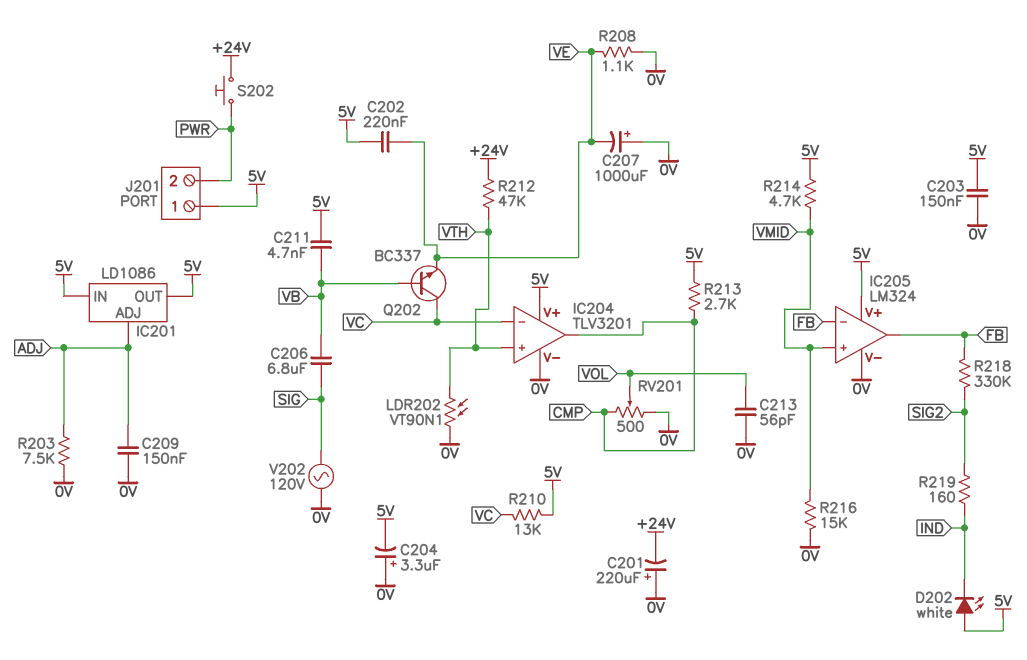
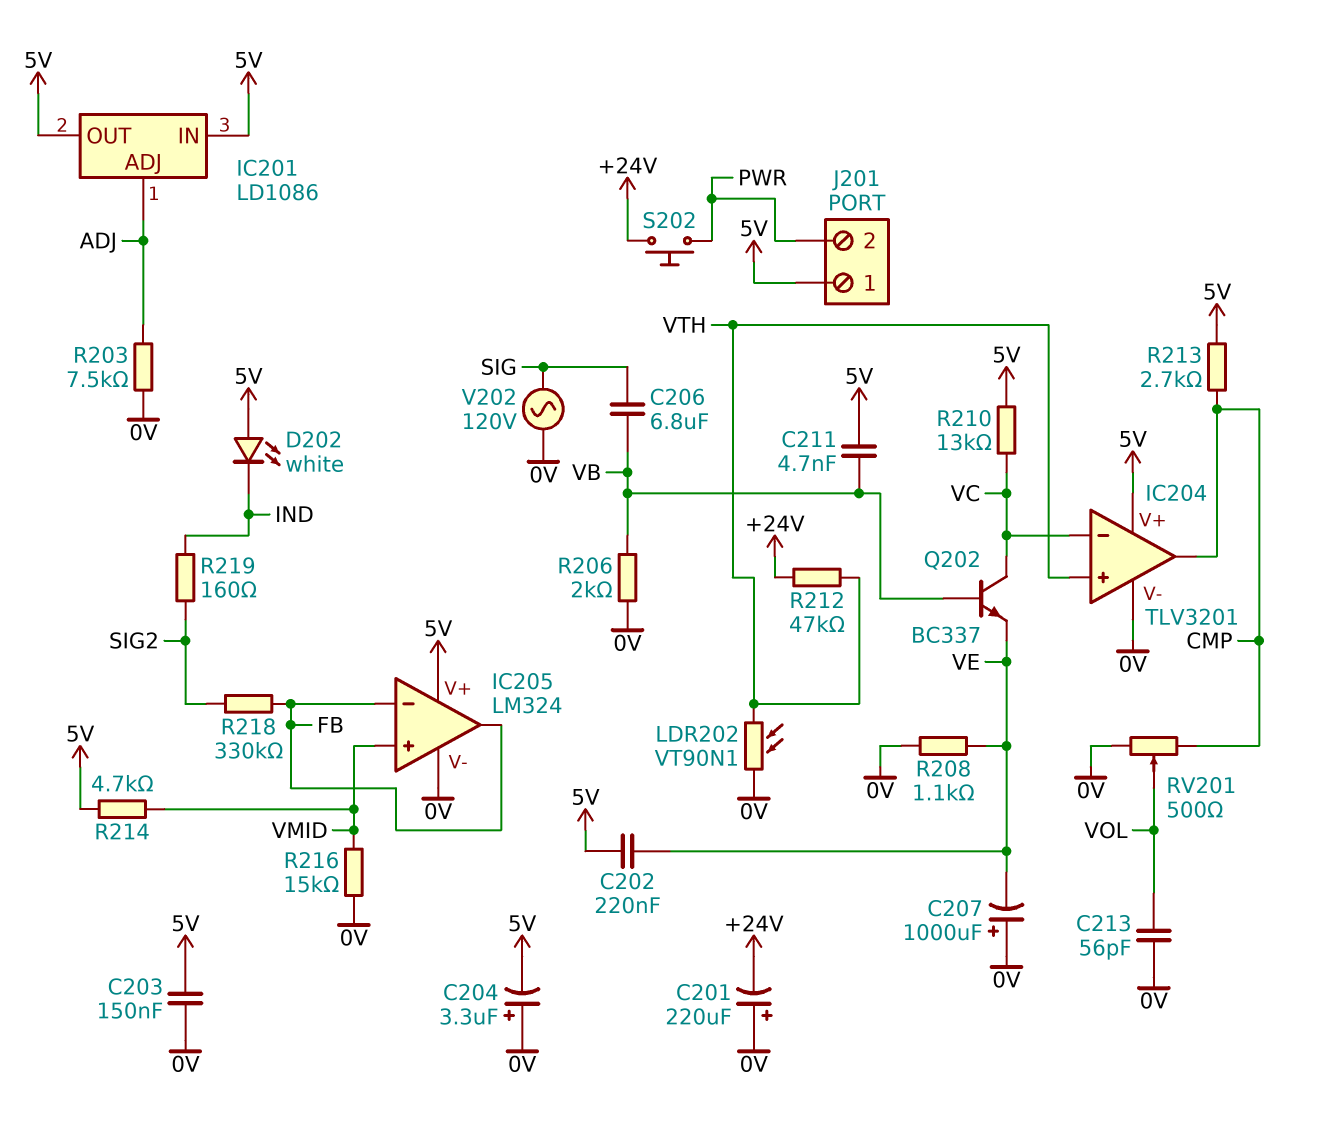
C209: 150nF (0V, ADJ) -> none
R206: none -> 2k (0V, VB)

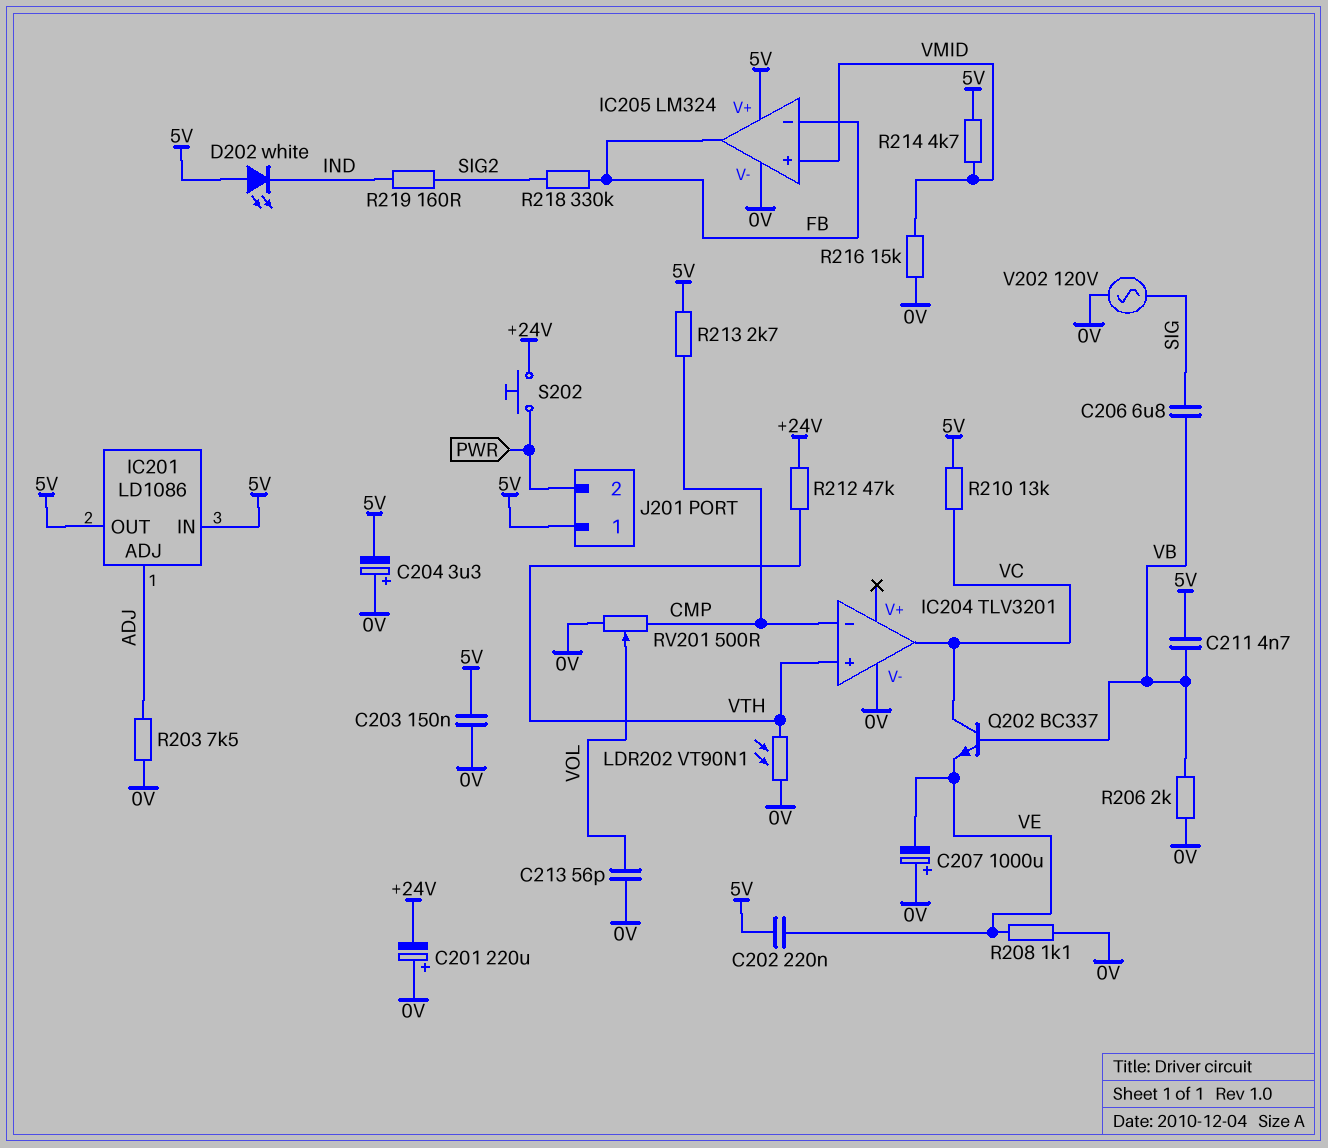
IC204 pin V+: 5V -> none
IC204 pin in-: VC -> CMP
IC204 pin out: CMP -> VC

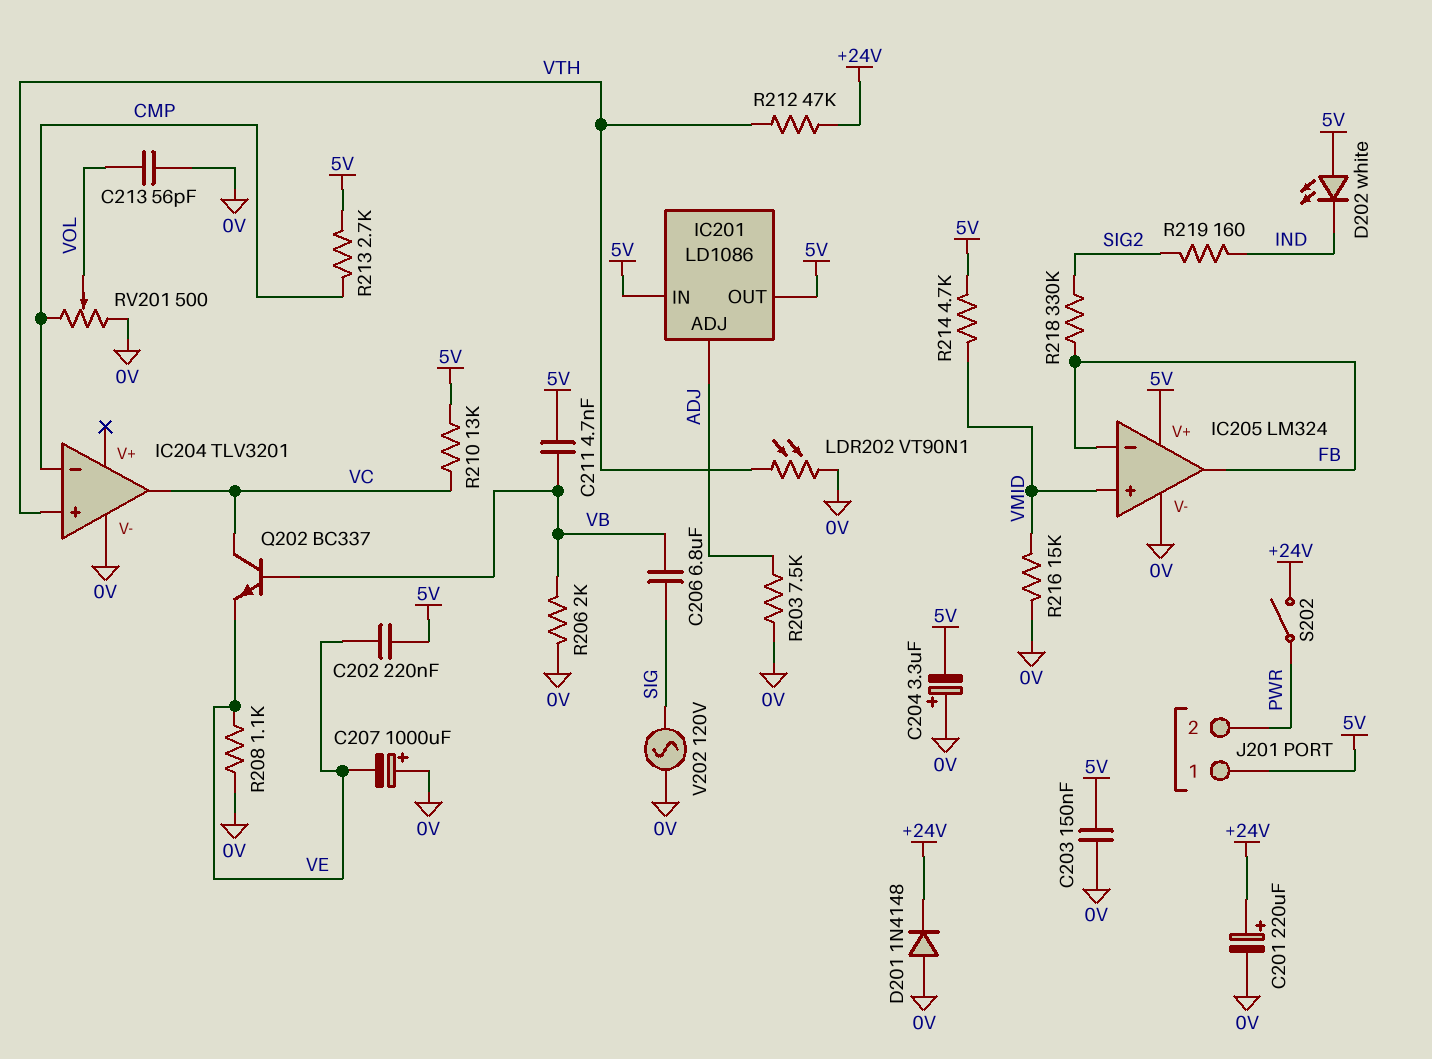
C201: 220uF (plus 0V, minus +24V) -> 220uF (plus +24V, minus 0V)
D201: none -> diode 1N4148 (A 0V, K +24V)
S202: button (+24V, PWR) -> switch (+24V, PWR)

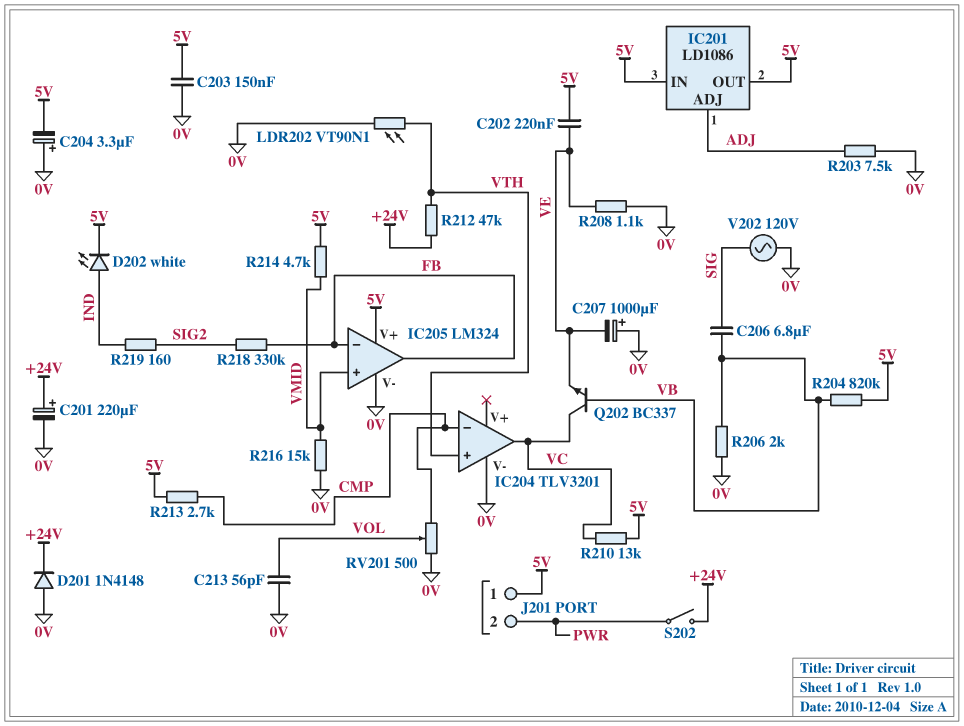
C211: 4.7nF (5V, VB) -> none
D202: LED white (A 5V, K IND) -> LED white (A IND, K 5V)
R204: none -> 820k (5V, VB)

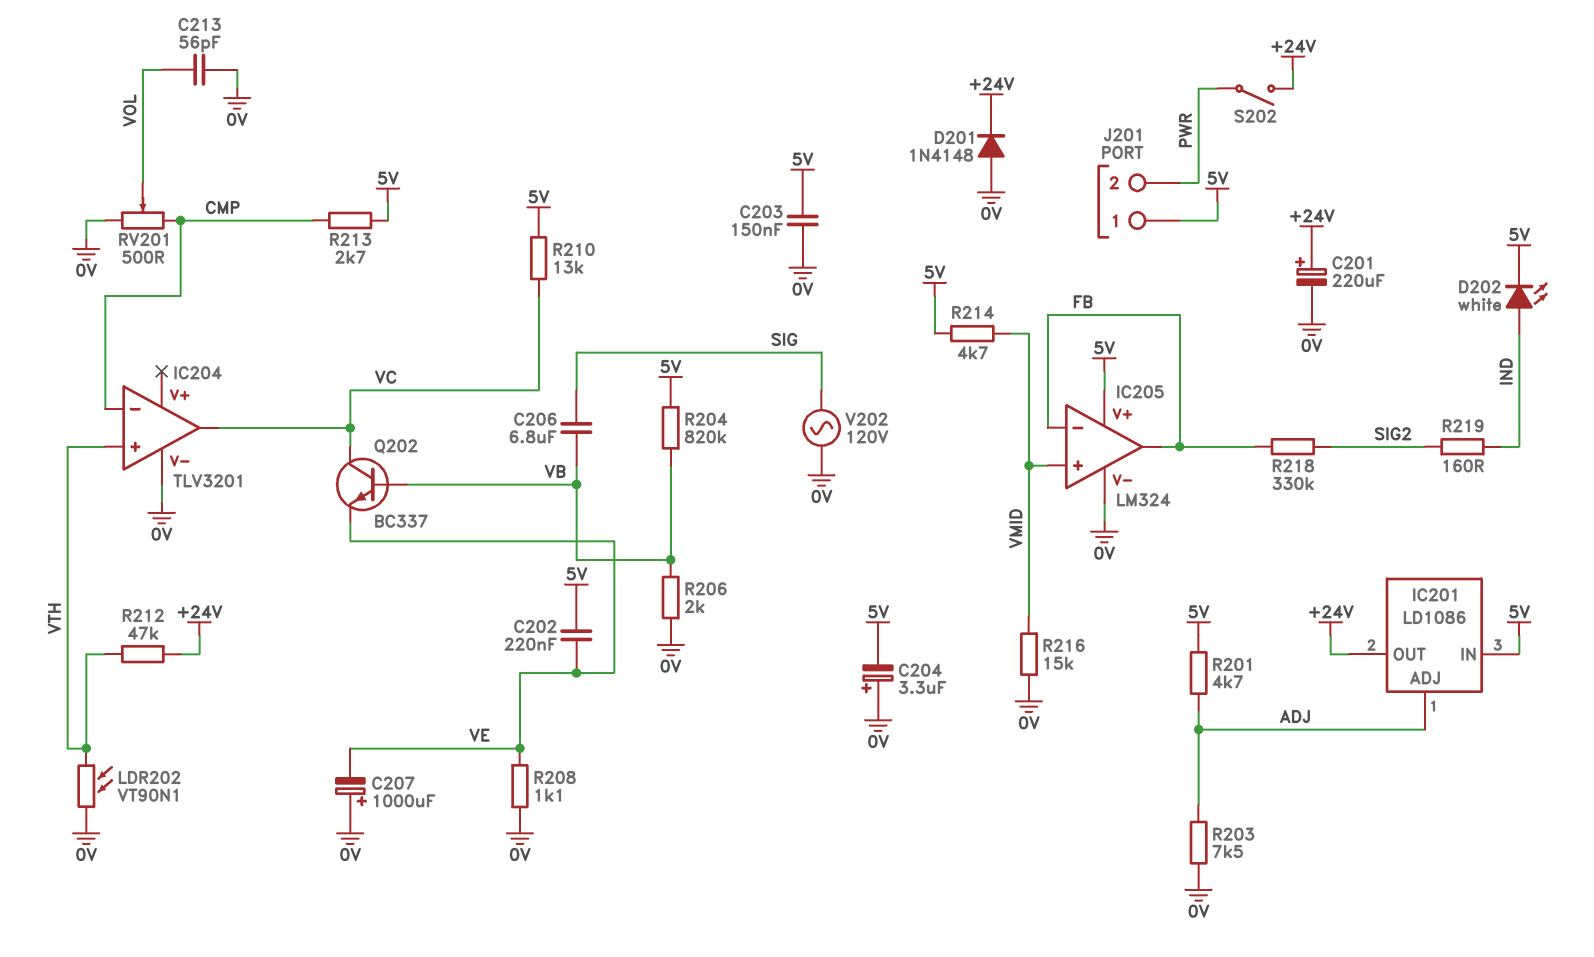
IC201 pin OUT: 5V -> +24V
R201: none -> 4.7k (5V, ADJ)

